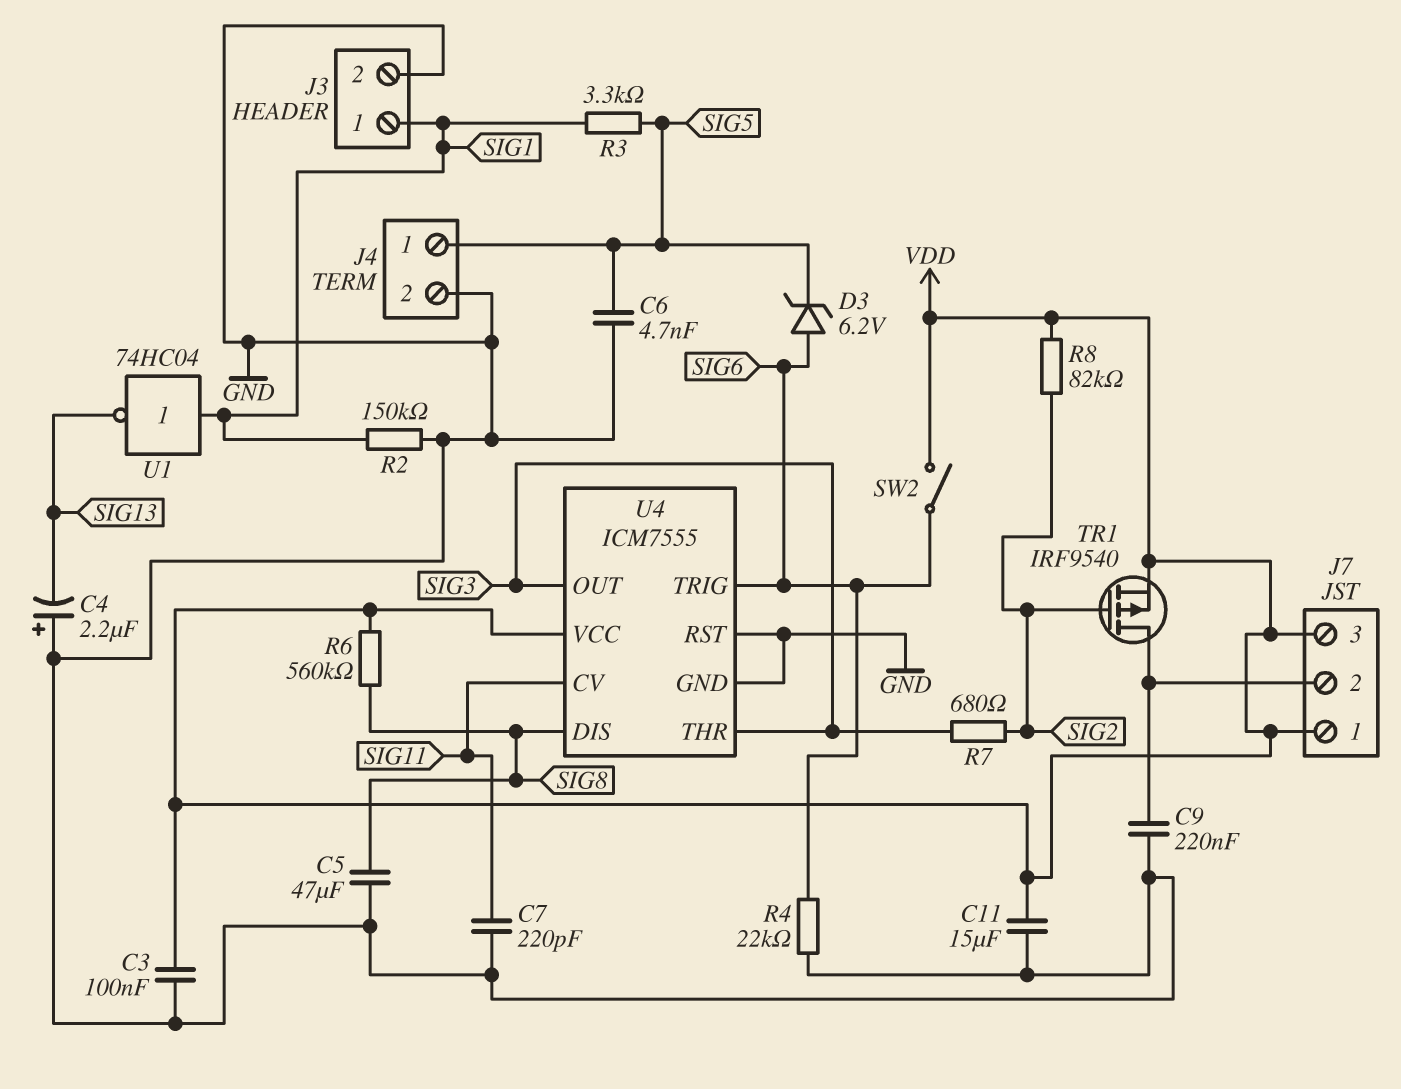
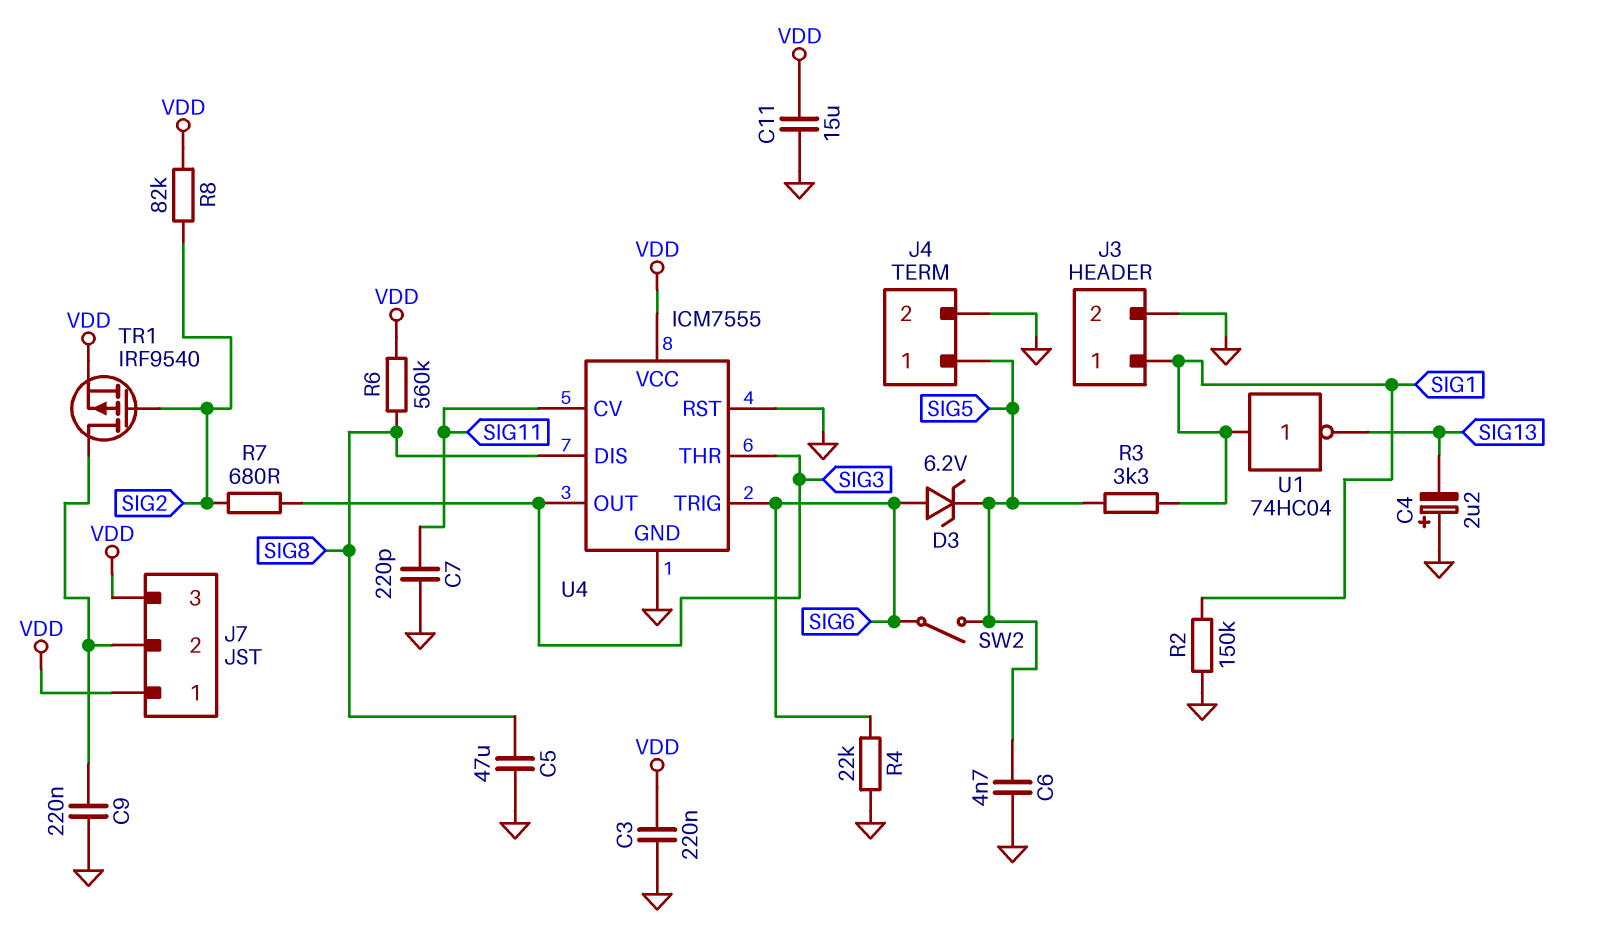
C3: 100nF (GND, VDD) -> 220nF (GND, VDD)
SW2: switch (SIG6, VDD) -> switch (SIG5, SIG6)

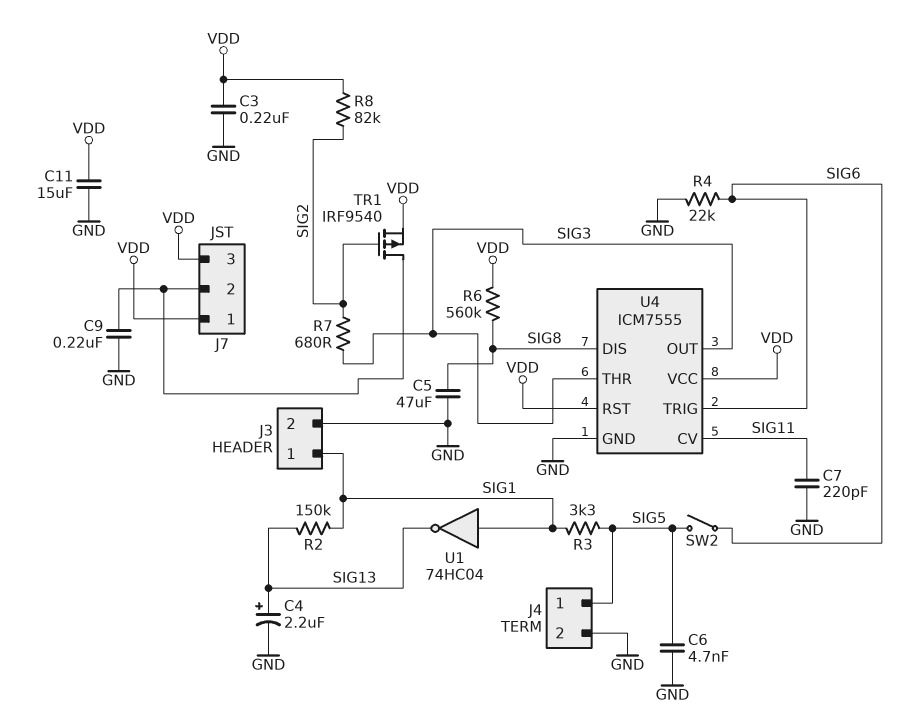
C4: 2.2uF (plus GND, minus SIG13) -> 2.2uF (plus SIG13, minus GND)
D3: zener 6.2V (A SIG6, K SIG5) -> none
R2: 150k (GND, SIG1) -> 150k (SIG1, SIG13)
U4 pin RST: GND -> VDD

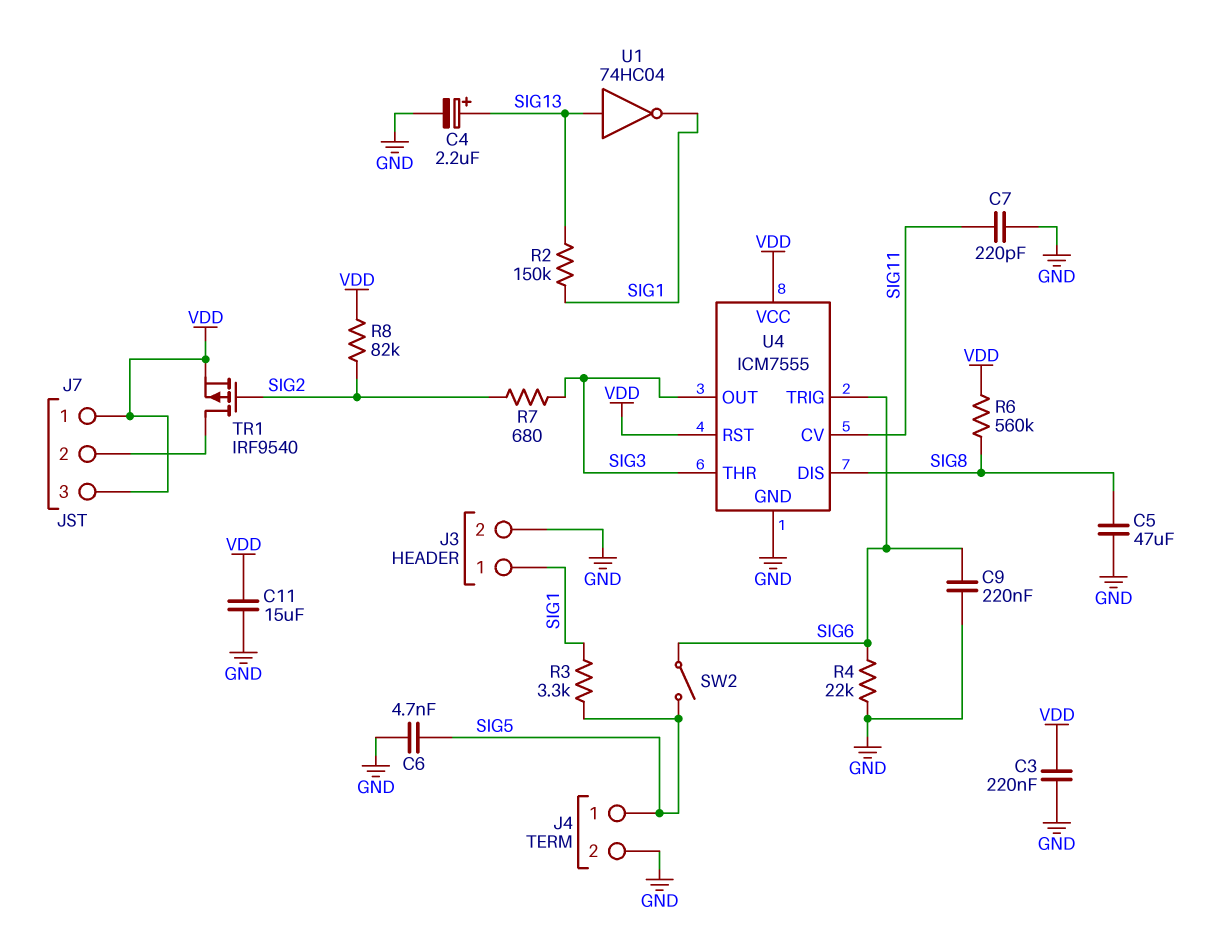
C9: 220nF (GND, J7/2) -> 220nF (GND, SIG6)
U1: NOT 74HC04 (in SIG1, out SIG13) -> NOT 74HC04 (in SIG13, out SIG1)

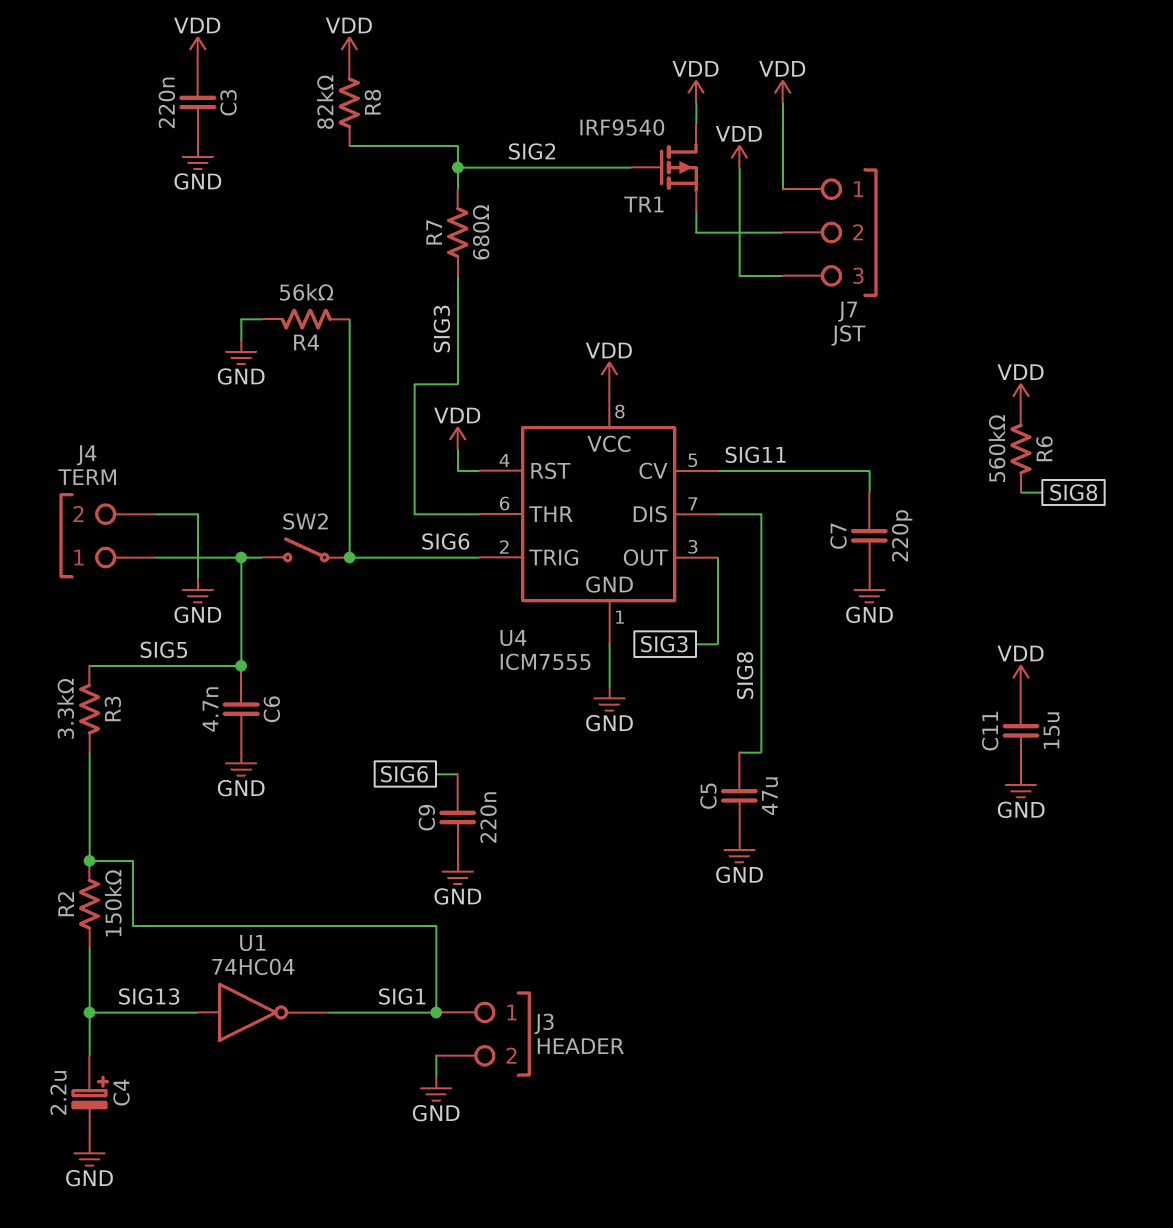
R4: 22k (GND, SIG6) -> 56k (GND, SIG6)
TR1: PMOS IRF9540 (G SIG2, D J7/2, S VDD) -> PMOS IRF9540 (G SIG2, D VDD, S J7/2)

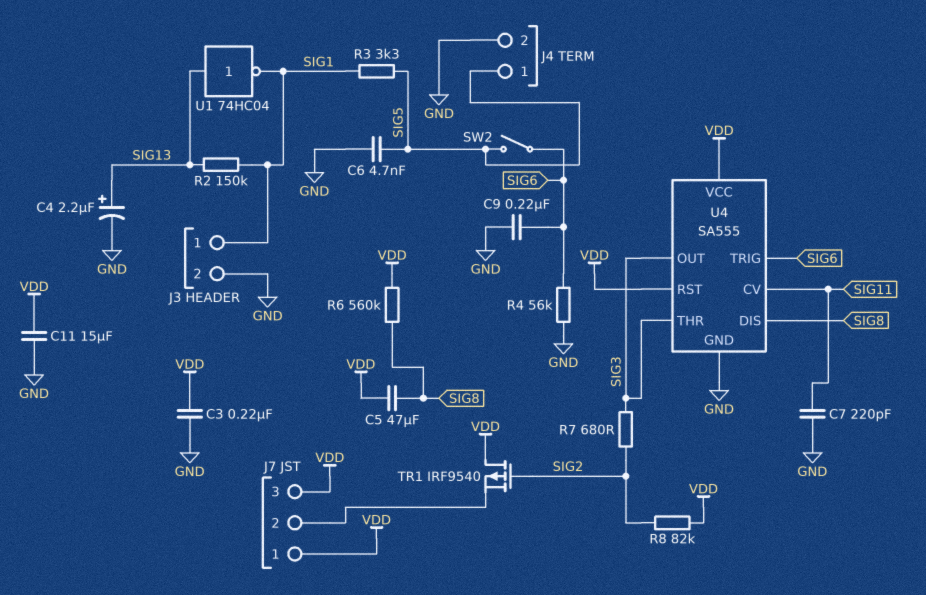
C5: 47uF (GND, SIG8) -> 47uF (SIG8, VDD)
U4: ICM7555 -> SA555

